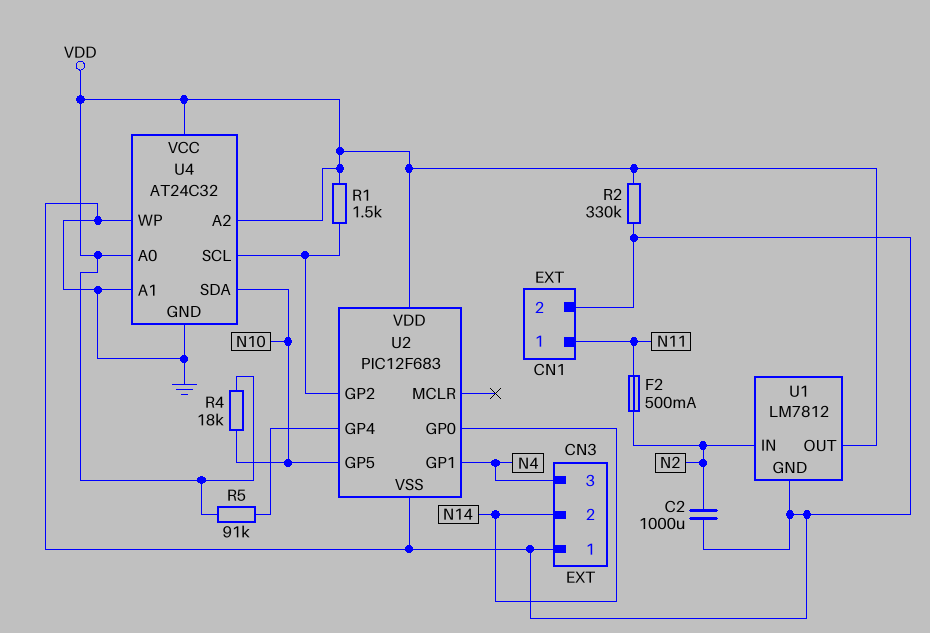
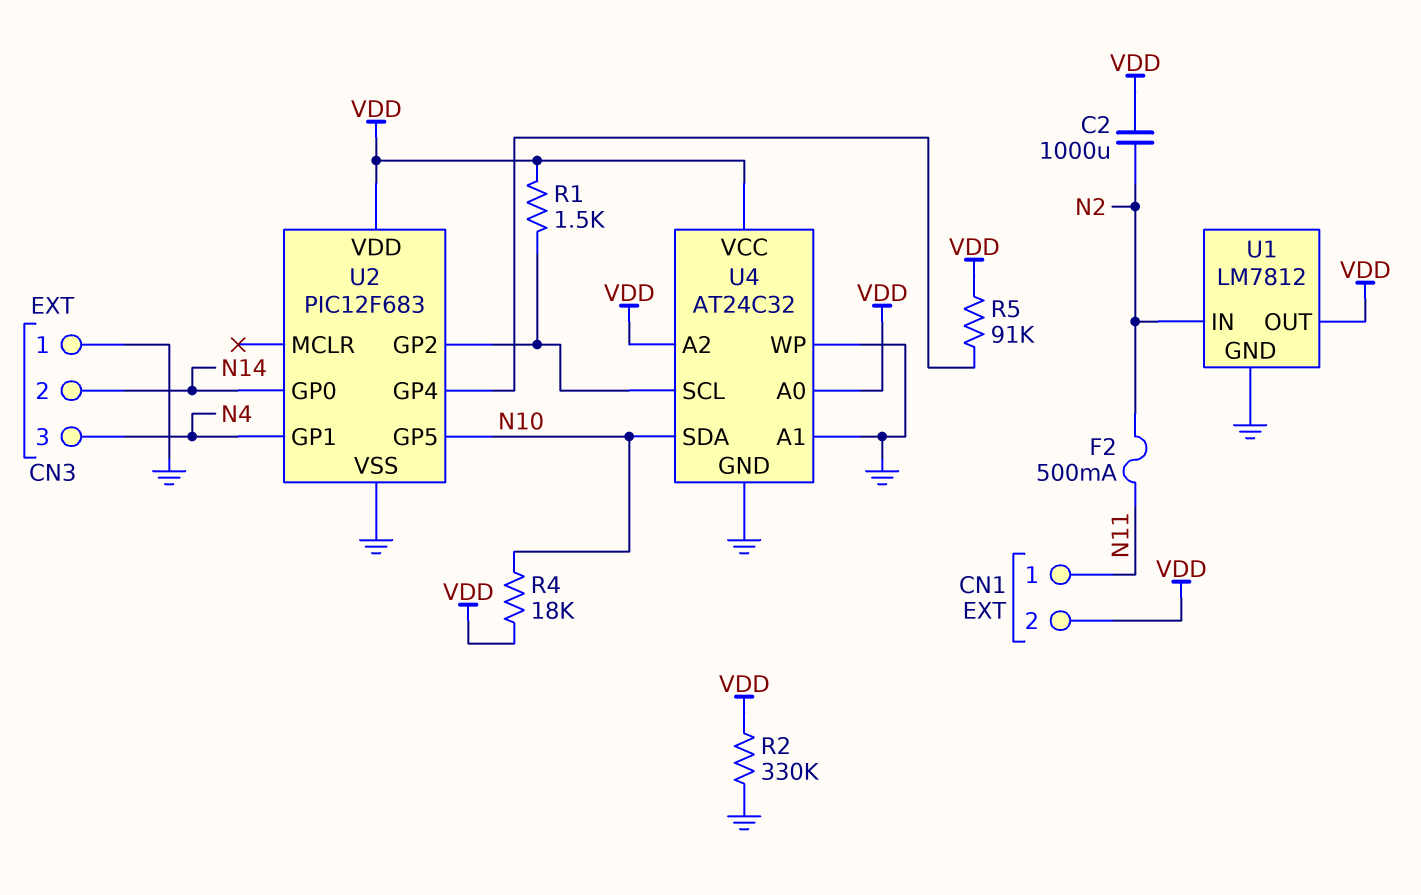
C2: 1000uF (GND, N2) -> 1000uF (N2, VDD)
CN1 pin 2: GND -> VDD

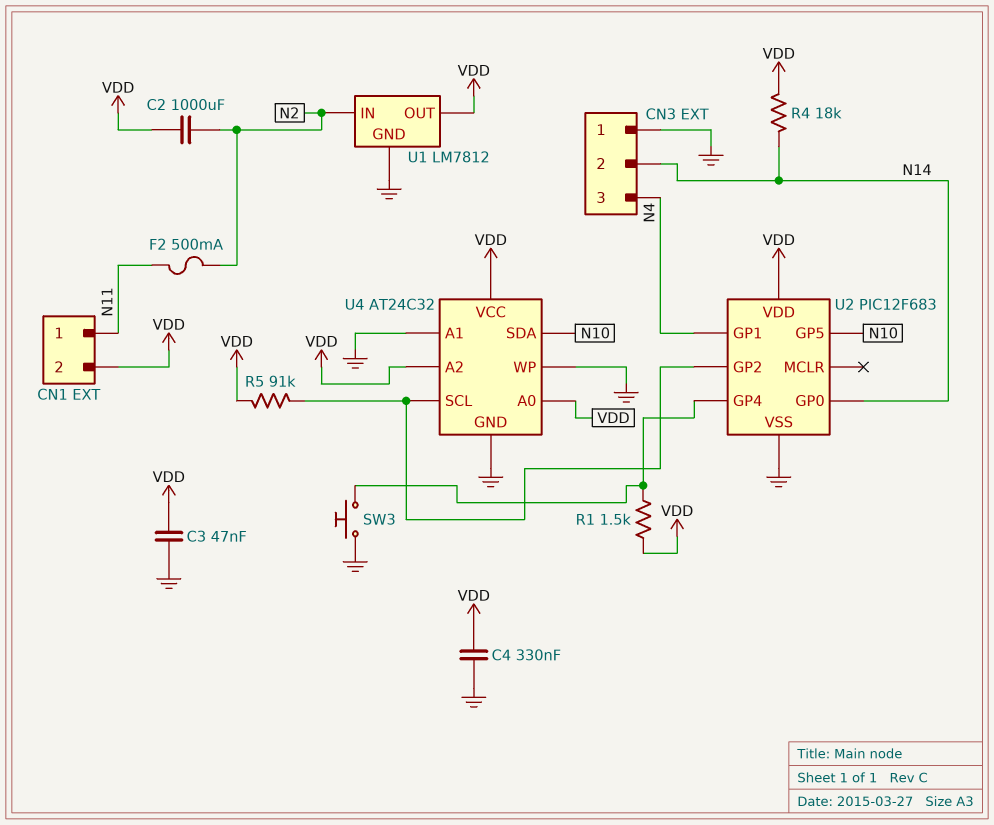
C3: none -> 47nF (GND, VDD)
C4: none -> 330nF (GND, VDD)
R1: 1.5k (U2/GP2, VDD) -> 1.5k (U2/GP4, VDD)
R2: 330k (GND, VDD) -> none
R4: 18k (N10, VDD) -> 18k (N14, VDD)
R5: 91k (U2/GP4, VDD) -> 91k (U2/GP2, VDD)
SW3: none -> button (GND, U2/GP4)

